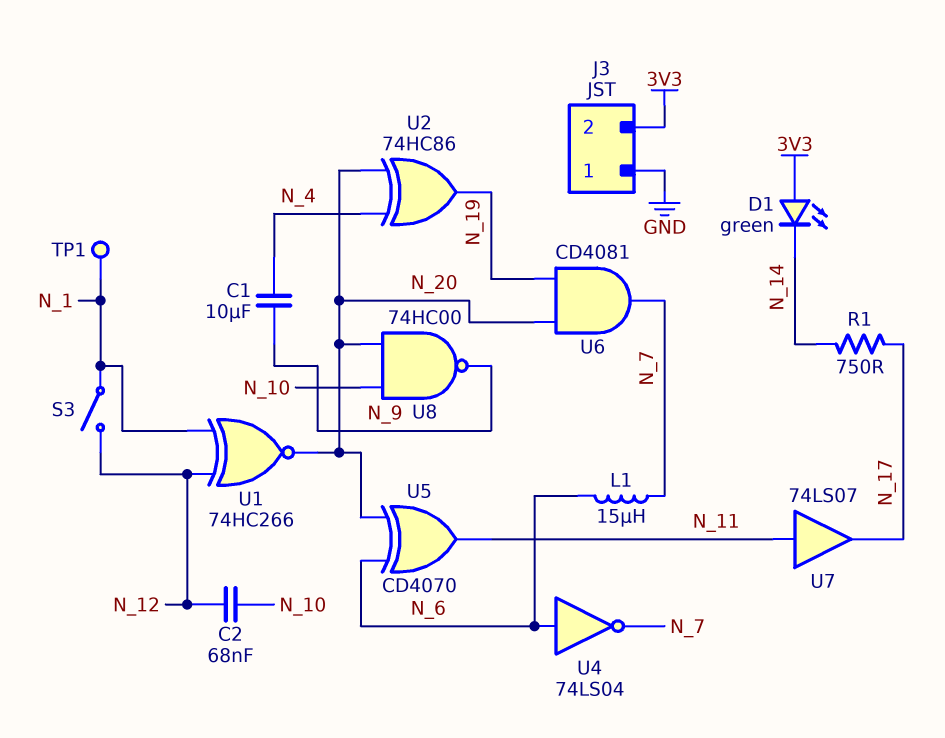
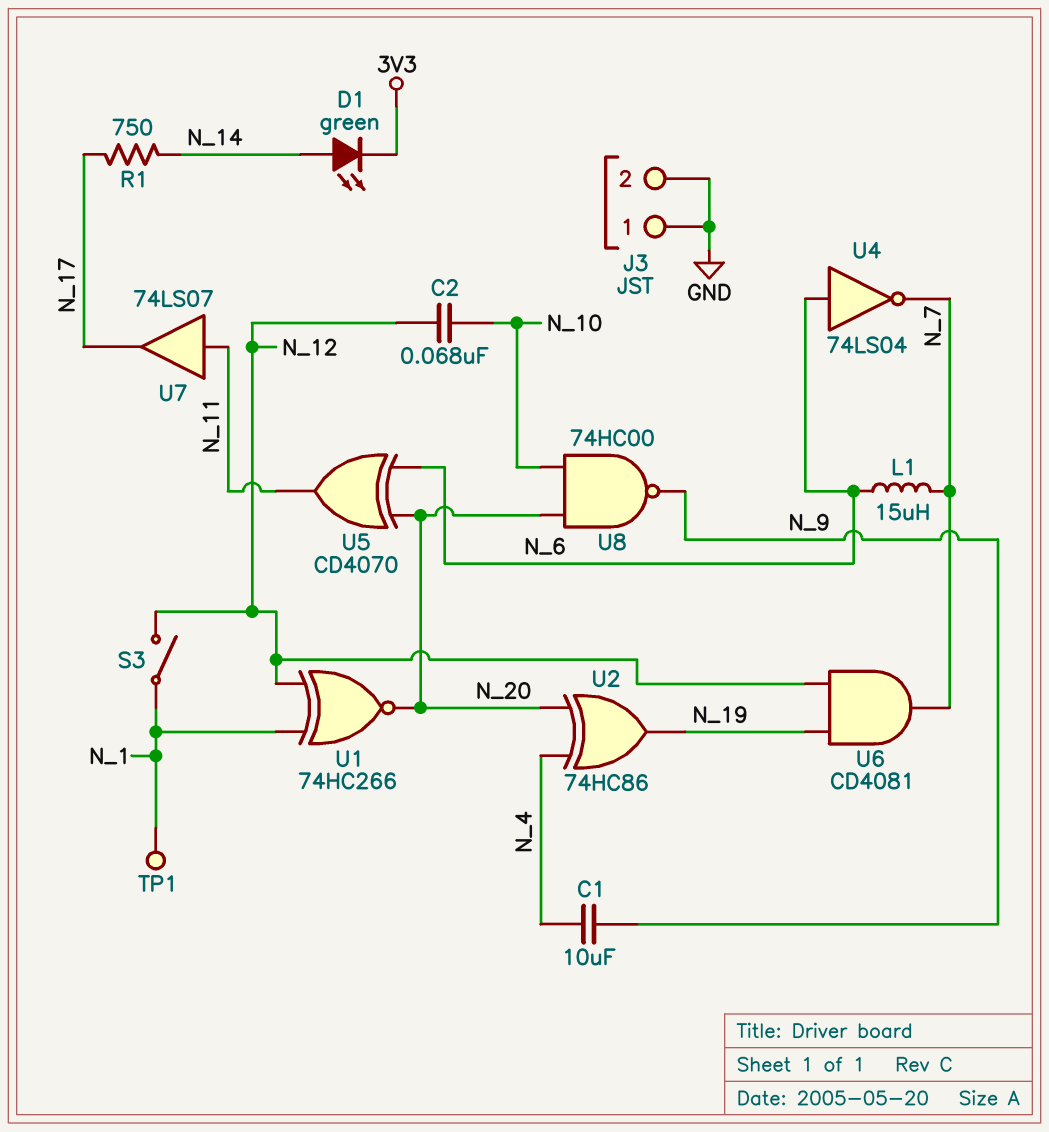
D1: LED green (A 3V3, K N_14) -> LED green (A N_14, K 3V3)
J3 pin 2: 3V3 -> GND
U6: AND CD4081 (in N_19, in N_20, out N_7) -> AND CD4081 (in N_12, in N_19, out N_7)

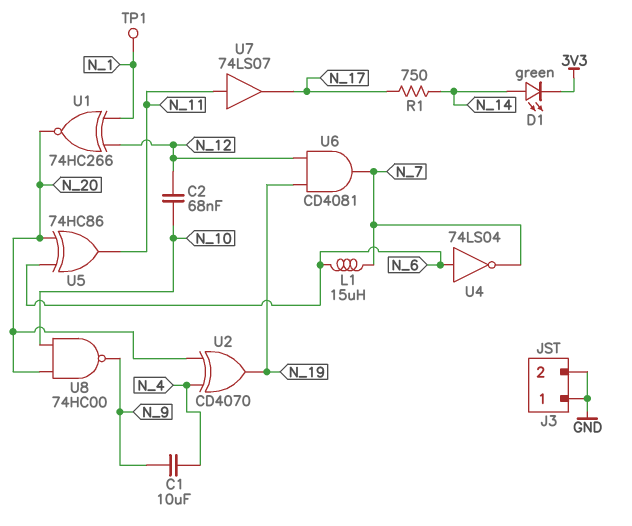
S3: switch (N_1, N_12) -> none
U2: XOR 74HC86 (in N_4, in N_20, out N_19) -> XOR CD4070 (in N_4, in N_20, out N_19)
U5: XOR CD4070 (in N_6, in N_20, out N_11) -> XOR 74HC86 (in N_6, in N_20, out N_11)

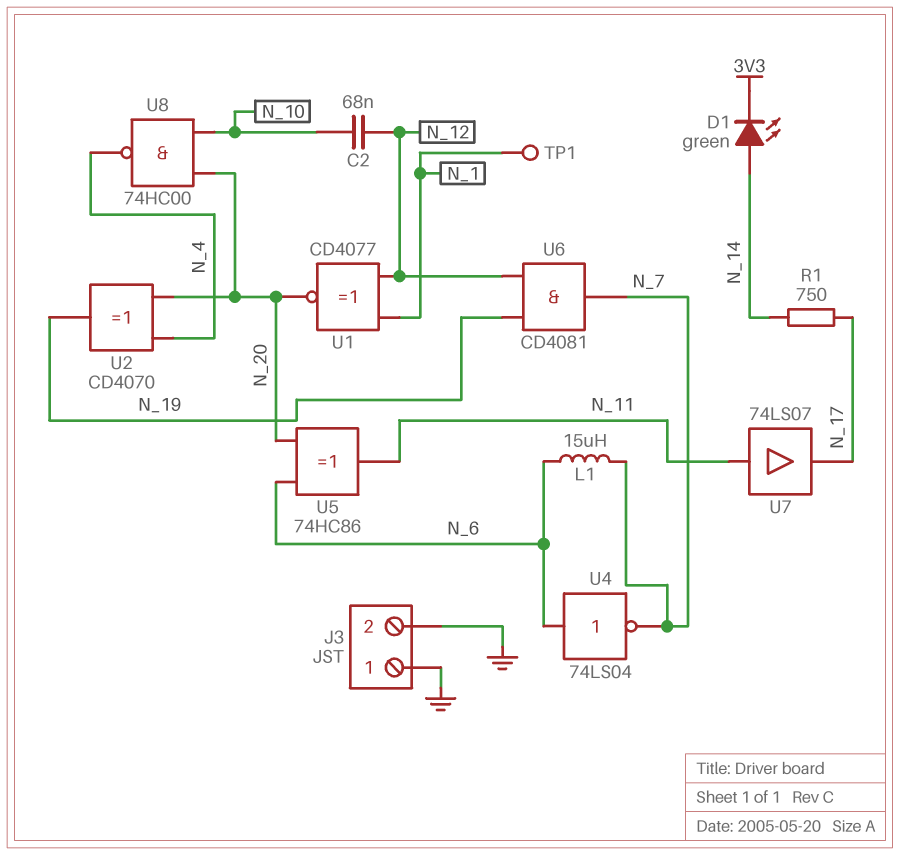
C1: 10uF (N_4, N_9) -> none
U1: XNOR 74HC266 (in N_1, in N_12, out N_20) -> XNOR CD4077 (in N_1, in N_12, out N_20)
U8: NAND 74HC00 (in N_10, in N_20, out N_9) -> NAND 74HC00 (in N_10, in N_20, out N_4)

